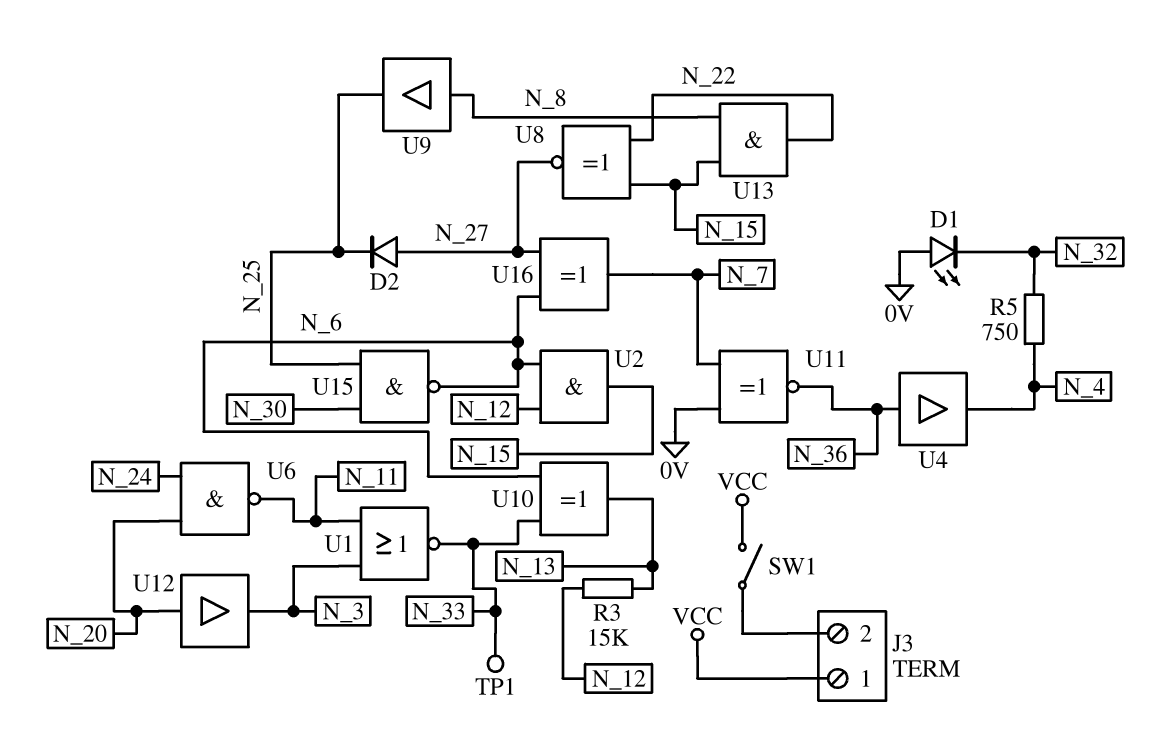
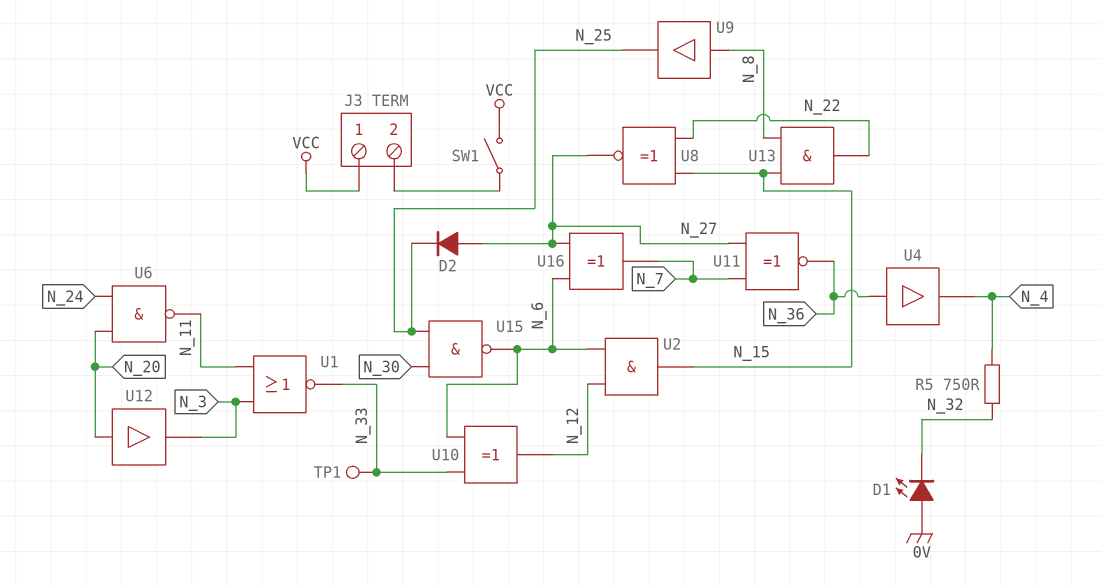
R3: 15k (N_12, N_13) -> none
U10: XOR (in N_6, in N_33, out N_13) -> XOR (in N_6, in N_33, out N_12)
U11: XNOR (in 0V, in N_7, out N_36) -> XNOR (in N_7, in N_27, out N_36)

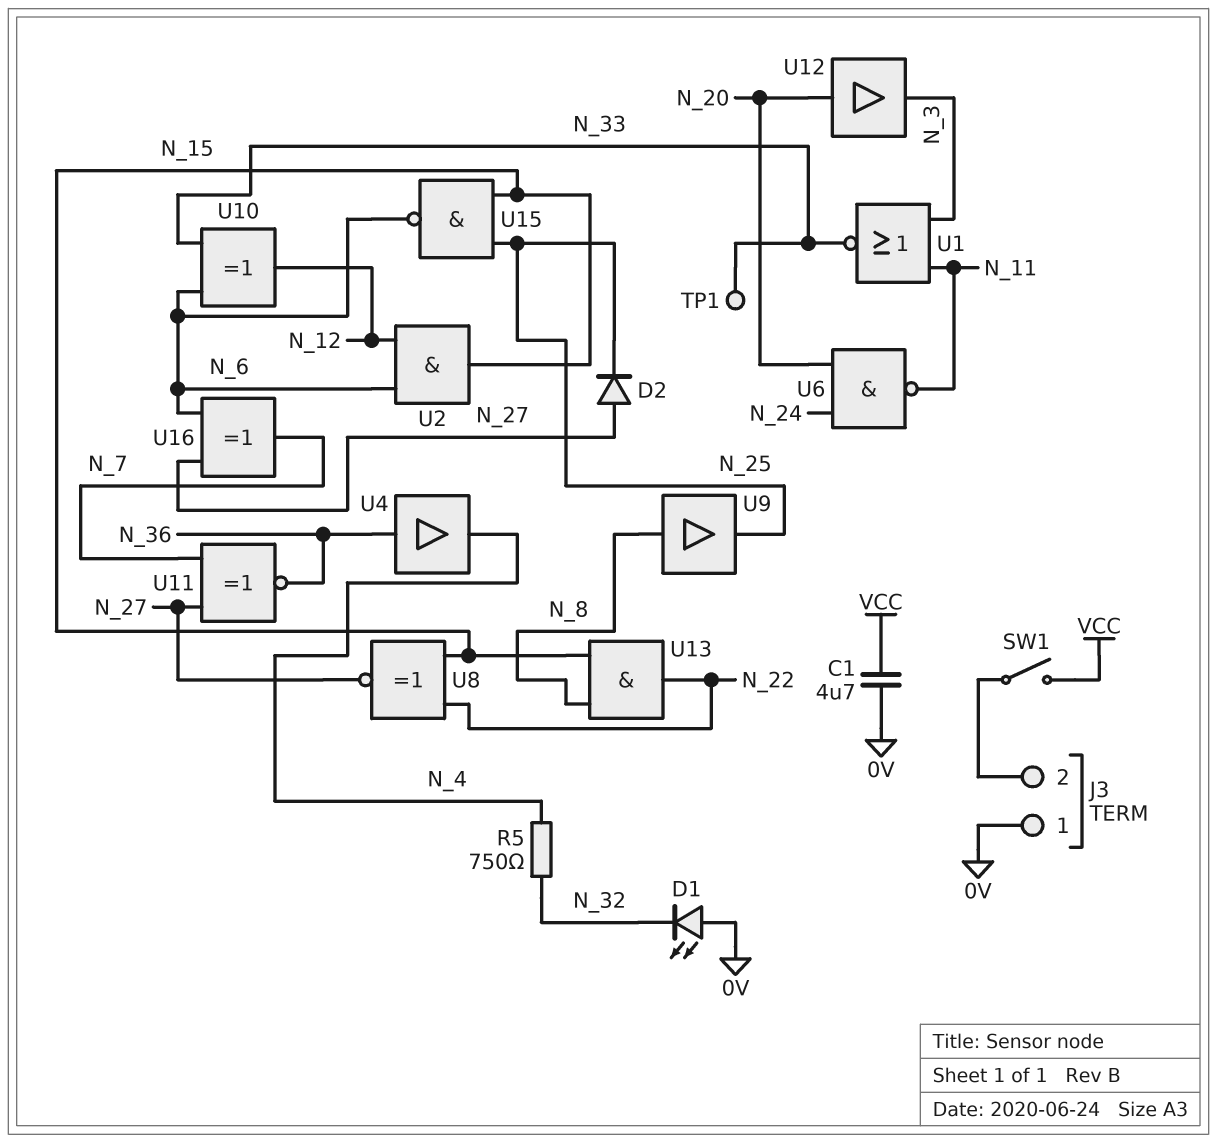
C1: none -> 4.7uF (0V, VCC)
J3 pin 1: VCC -> 0V
U15: NAND (in N_25, in N_30, out N_6) -> NAND (in N_15, in N_25, out N_6)

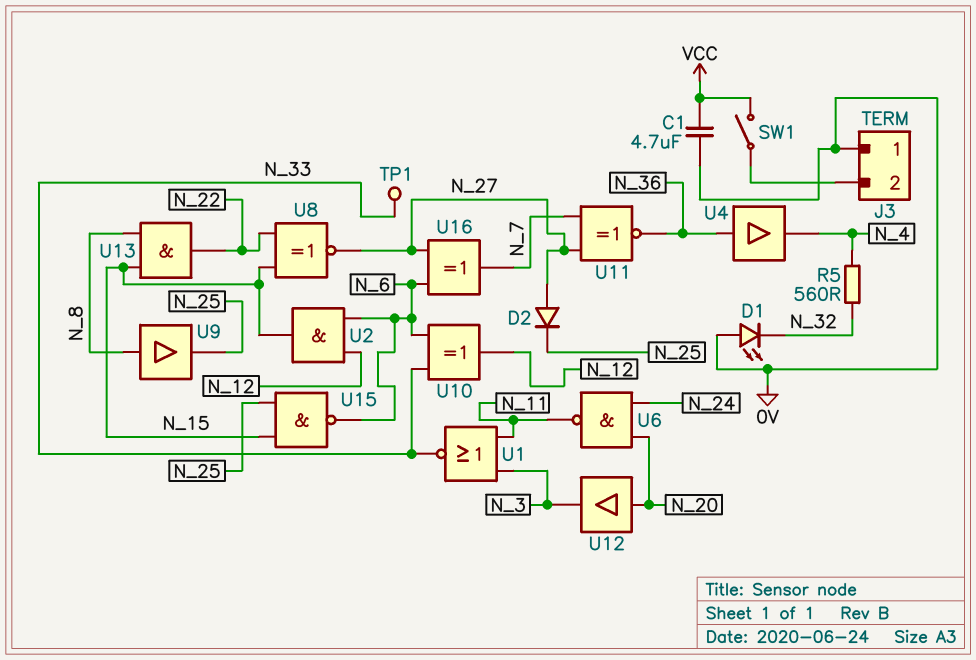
R5: 750 (N_4, N_32) -> 560 (N_4, N_32)

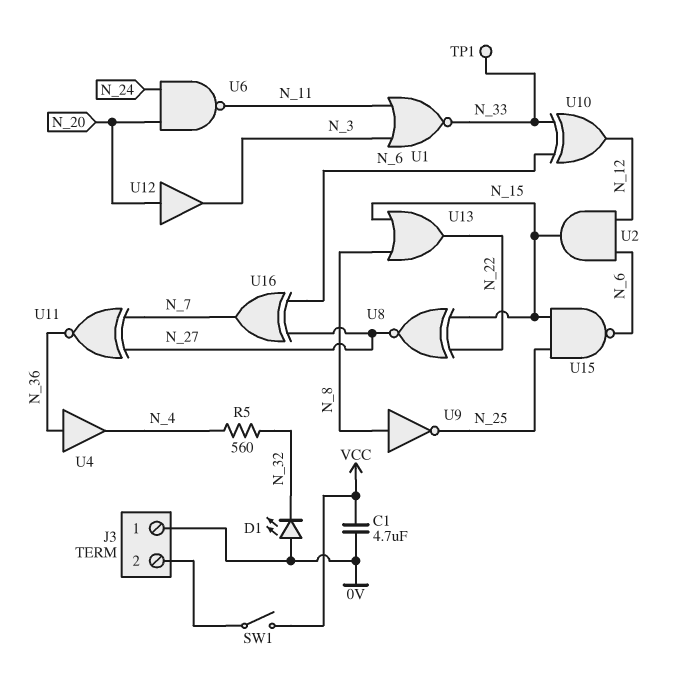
D2: diode (A N_27, K N_25) -> none
U9: buffer (in N_8, out N_25) -> NOT (in N_8, out N_25)
U13: AND (in N_8, in N_15, out N_22) -> OR (in N_8, in N_15, out N_22)

